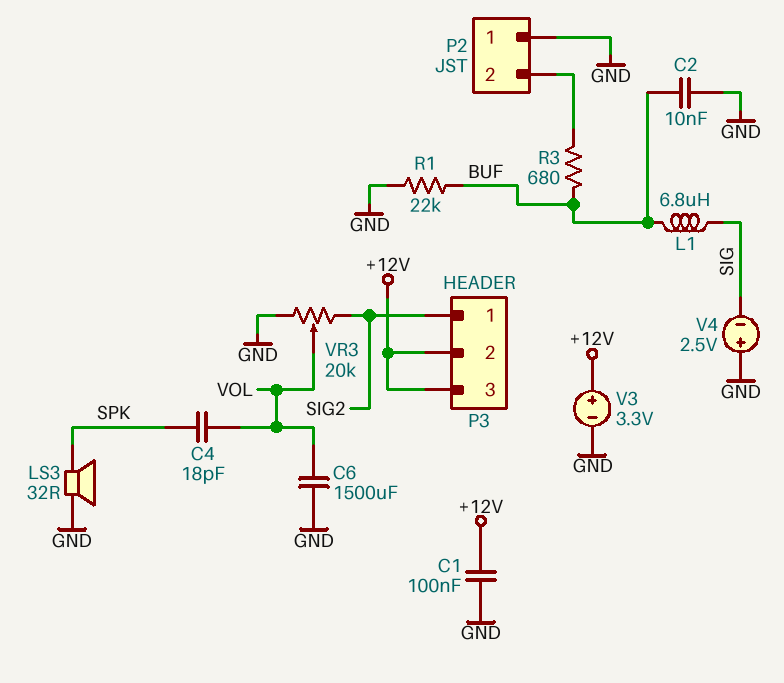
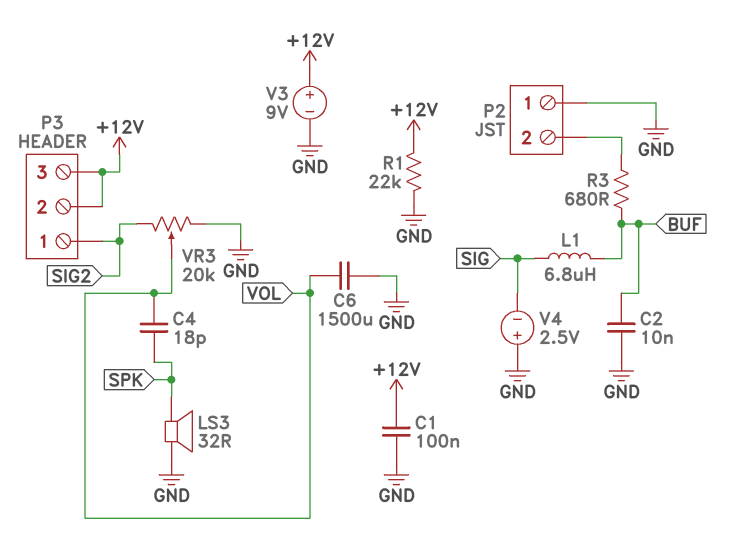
R1: 22k (BUF, GND) -> 22k (+12V, GND)
V3: 3.3V (plus +12V, minus GND) -> 9V (plus +12V, minus GND)

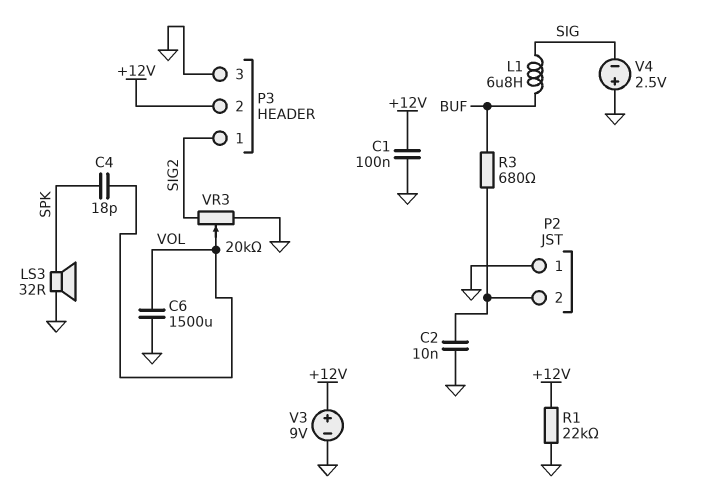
C2: 10nF (BUF, GND) -> 10nF (GND, P2/2)
P3 pin 3: +12V -> GND

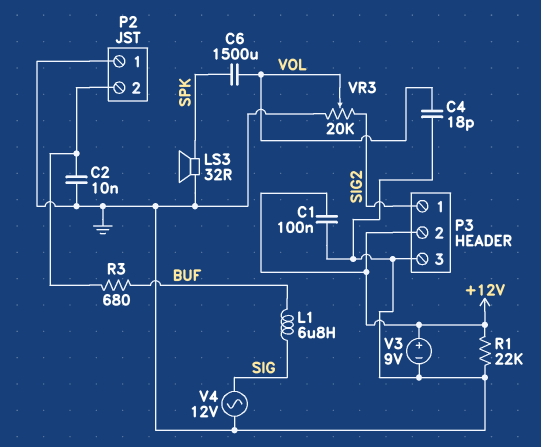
C4: 18pF (SPK, VOL) -> 18pF (GND, VOL)
C6: 1500uF (GND, VOL) -> 1500uF (SPK, VOL)
V4: 2.5V (plus GND, minus SIG) -> AC 12V (GND, SIG)

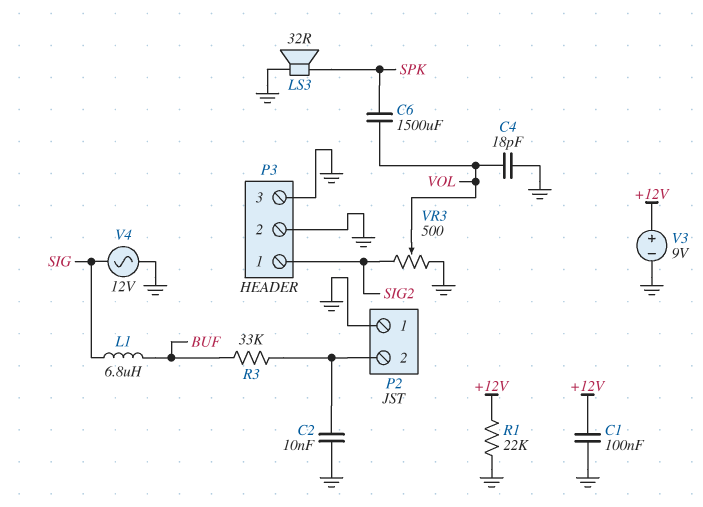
P3 pin 2: +12V -> GND
R3: 680 (BUF, P2/2) -> 33k (BUF, P2/2)
VR3: 20k (GND, SIG2, wiper VOL) -> 500 (GND, SIG2, wiper VOL)

